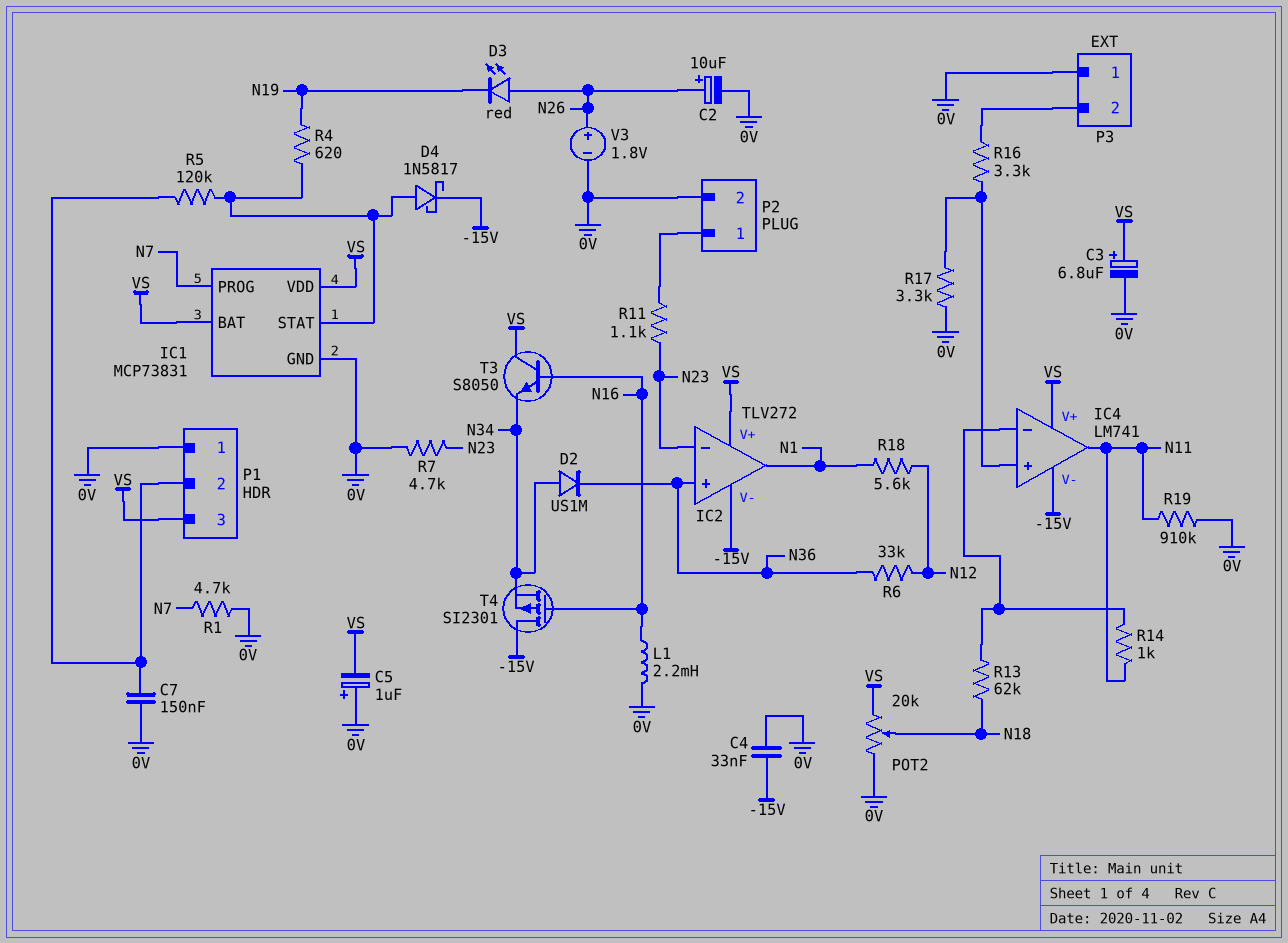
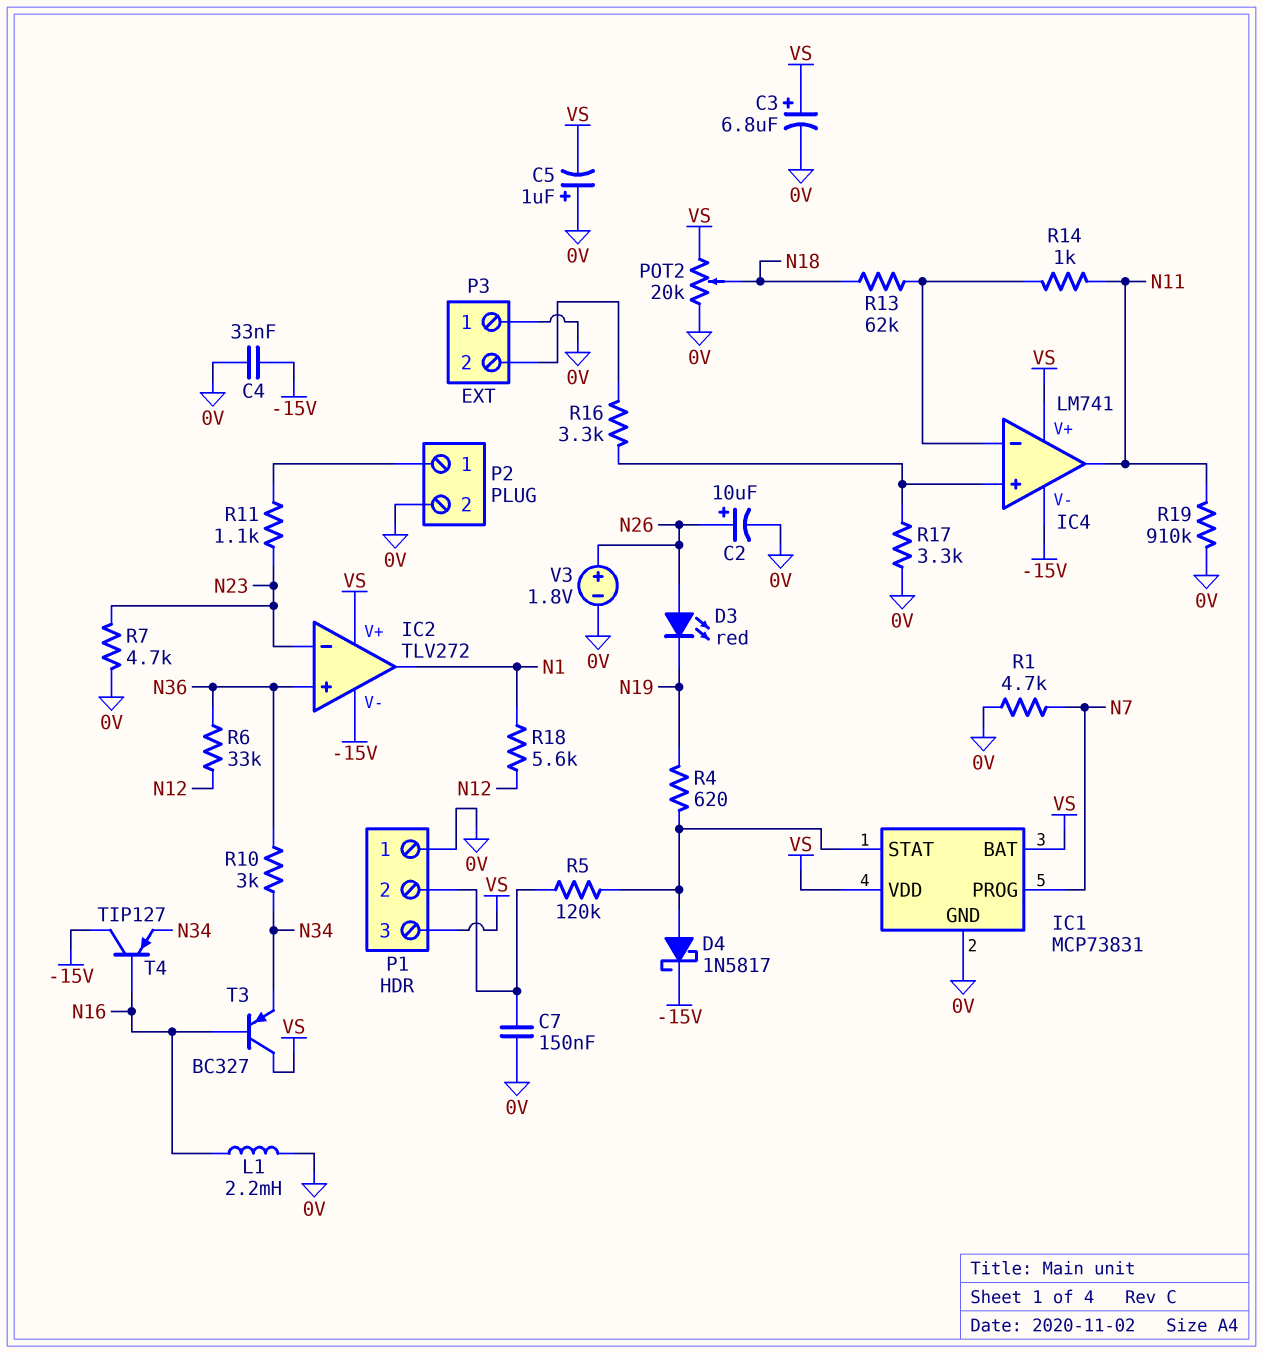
D2: diode US1M (A N34, K N36) -> none
R10: none -> 3k (N34, N36)
T3: NPN S8050 (B N16, C VS, E N34) -> PNP BC327 (B N16, C VS, E N34)
T4: PMOS SI2301 (G N16, D -15V, S N34) -> PNP TIP127 (B N16, C -15V, E N34)

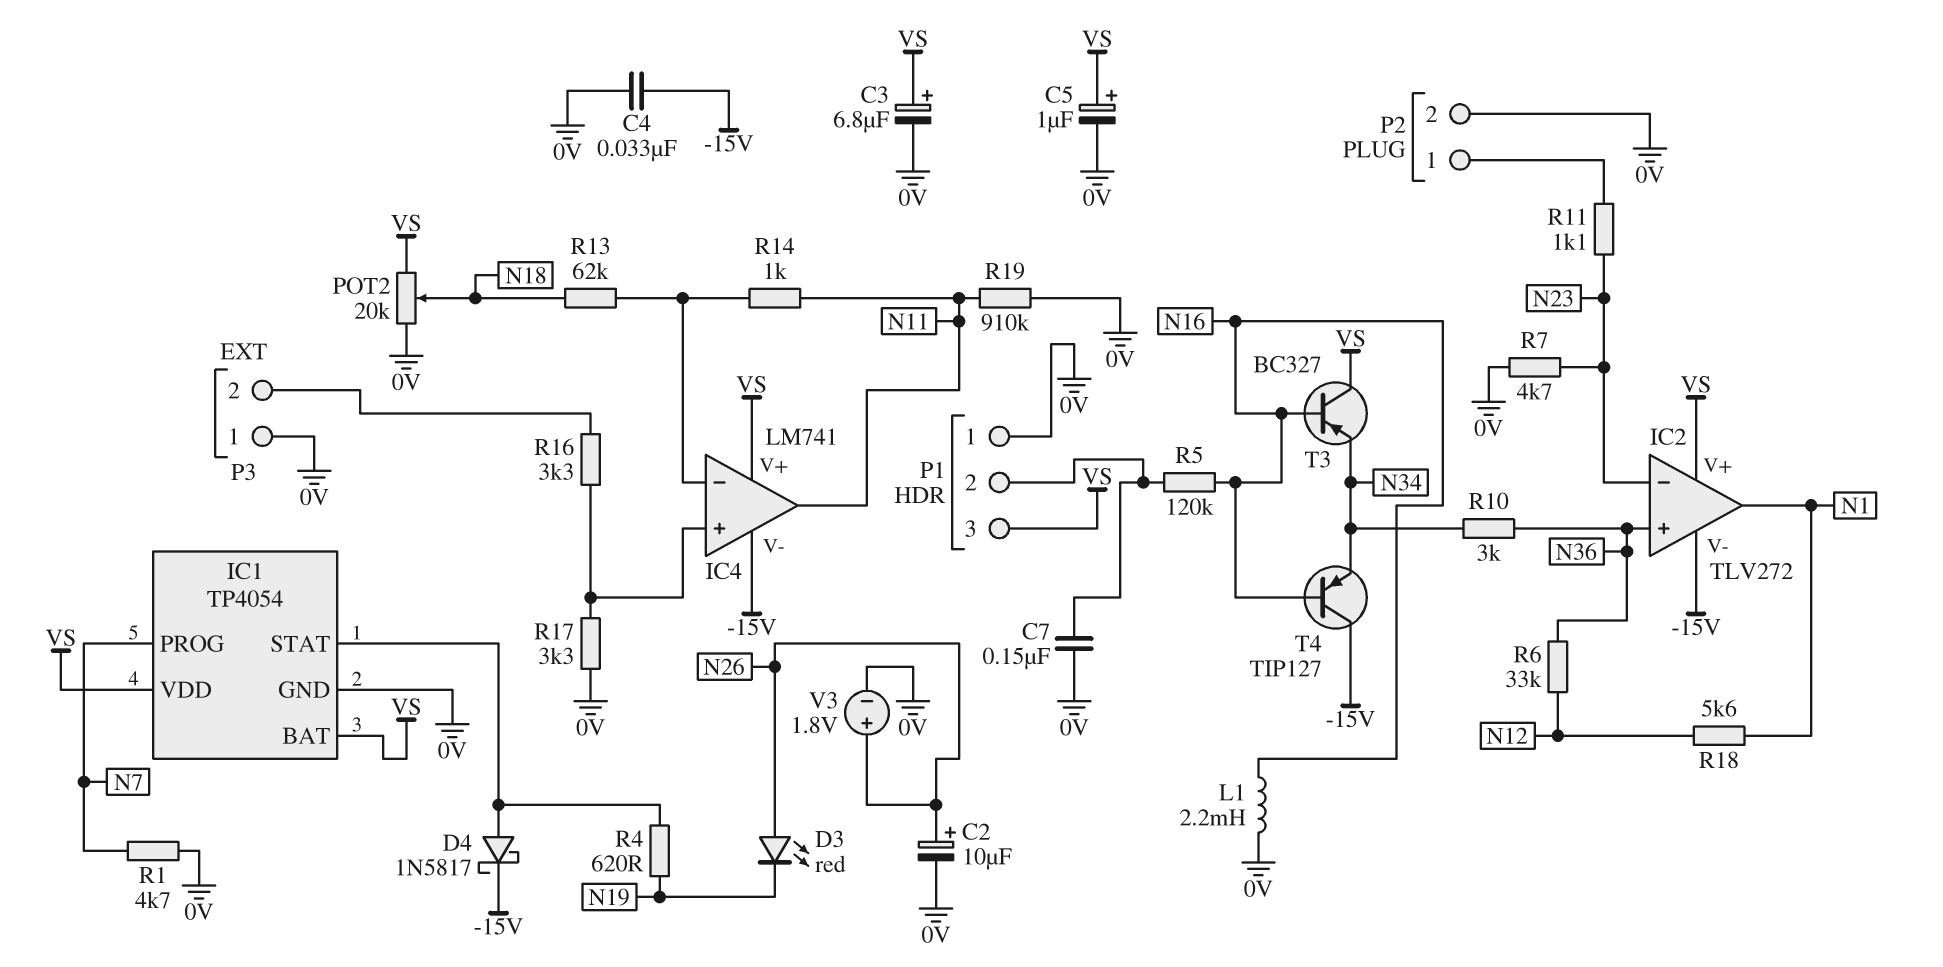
C5: 1uF (plus 0V, minus VS) -> 1uF (plus VS, minus 0V)
IC1: MCP73831 -> TP4054
R5: 120k (IC1/STAT, P1/2) -> 120k (N16, P1/2)

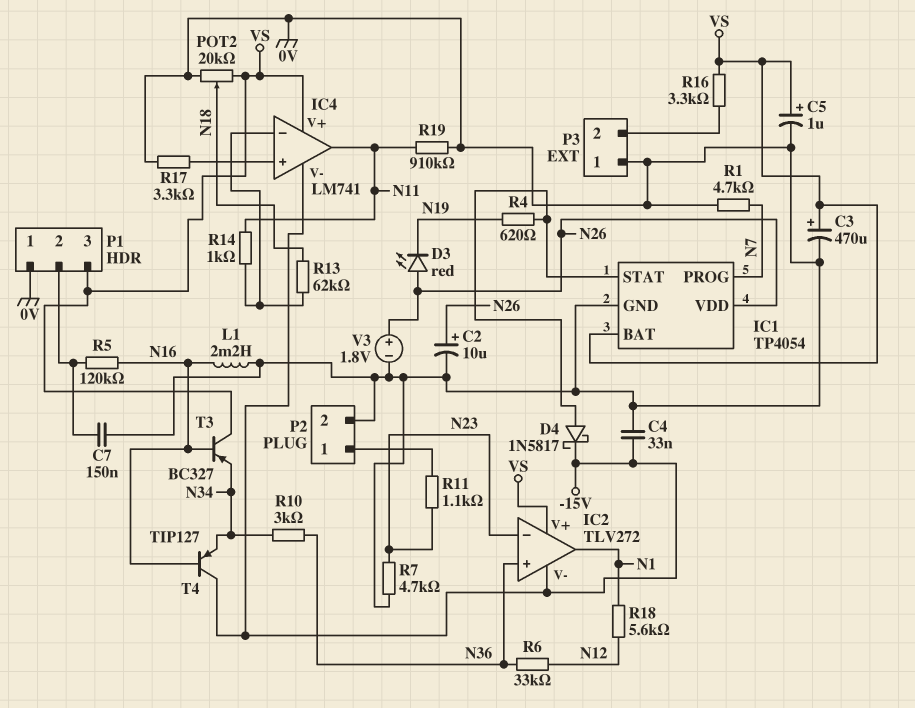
C3: 6.8uF (plus VS, minus 0V) -> 470uF (plus VS, minus 0V)
IC1 pin VDD: VS -> N26
R16: 3.3k (IC4/in+, P3/2) -> 3.3k (P3/2, VS)

